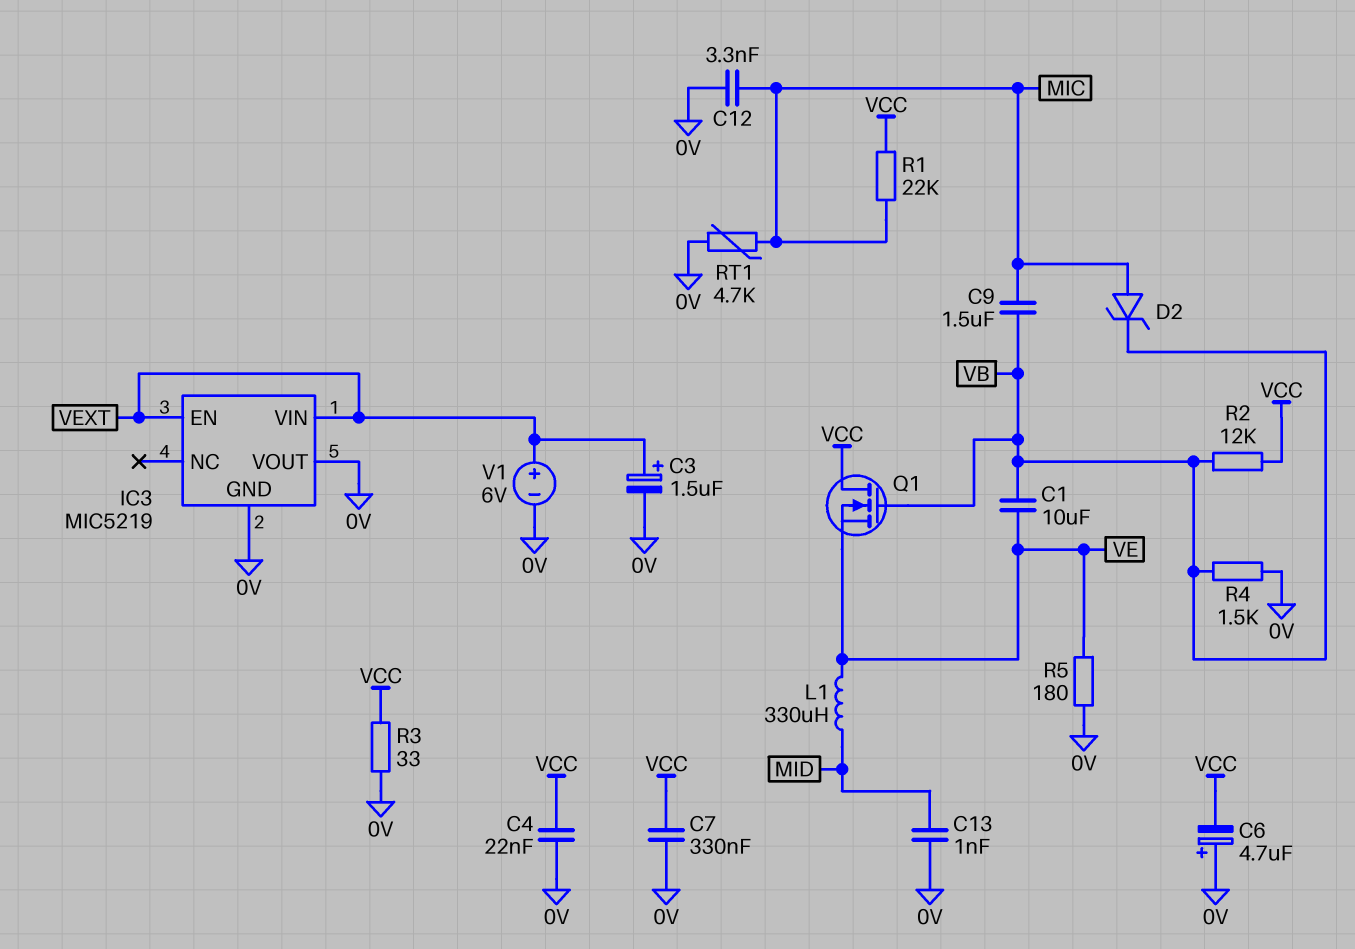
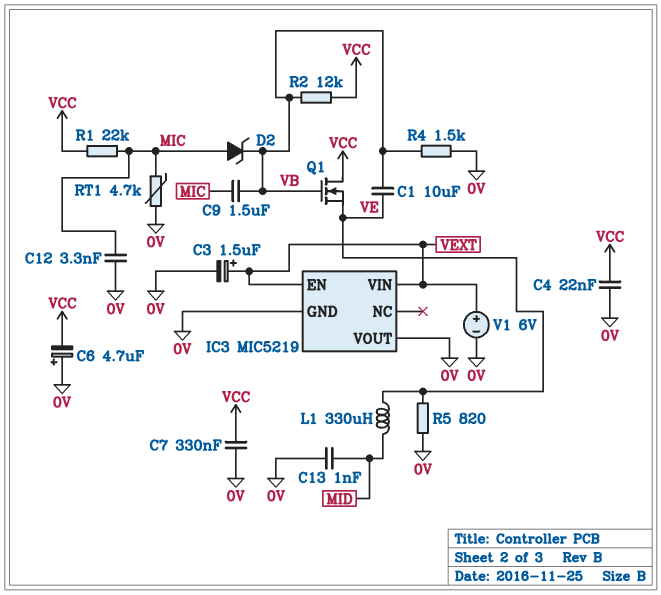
R3: 33 (0V, VCC) -> none
R5: 180 (0V, VE) -> 820 (0V, VE)

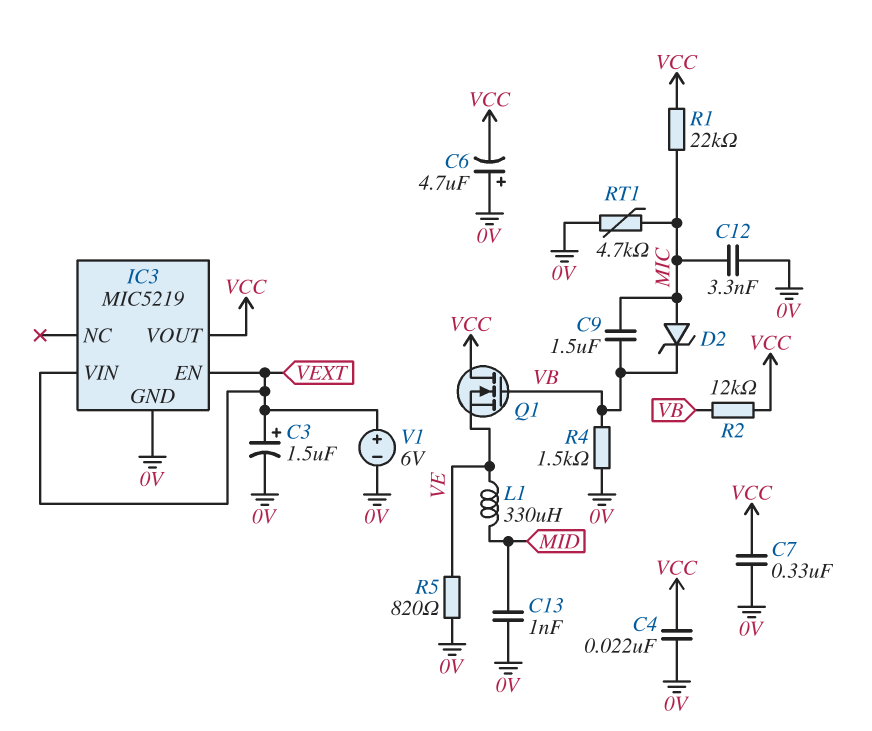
C1: 10uF (VB, VE) -> none
IC3 pin VOUT: 0V -> VCC

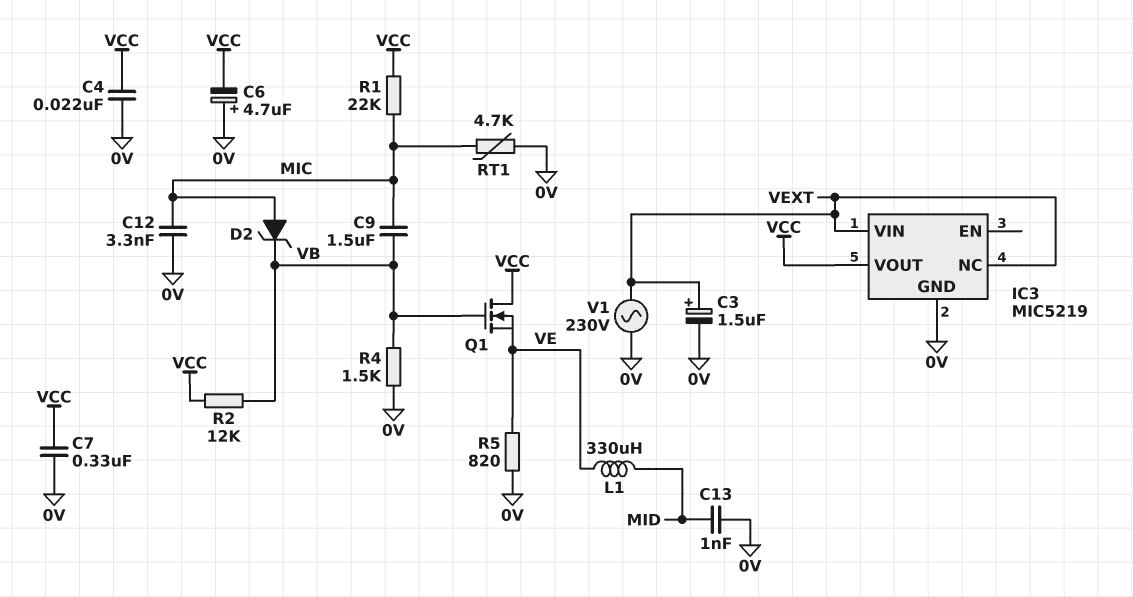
IC3 pin EN: VEXT -> none
IC3 pin NC: none -> VEXT
V1: 6V (plus VEXT, minus 0V) -> AC 230V (0V, VEXT)

